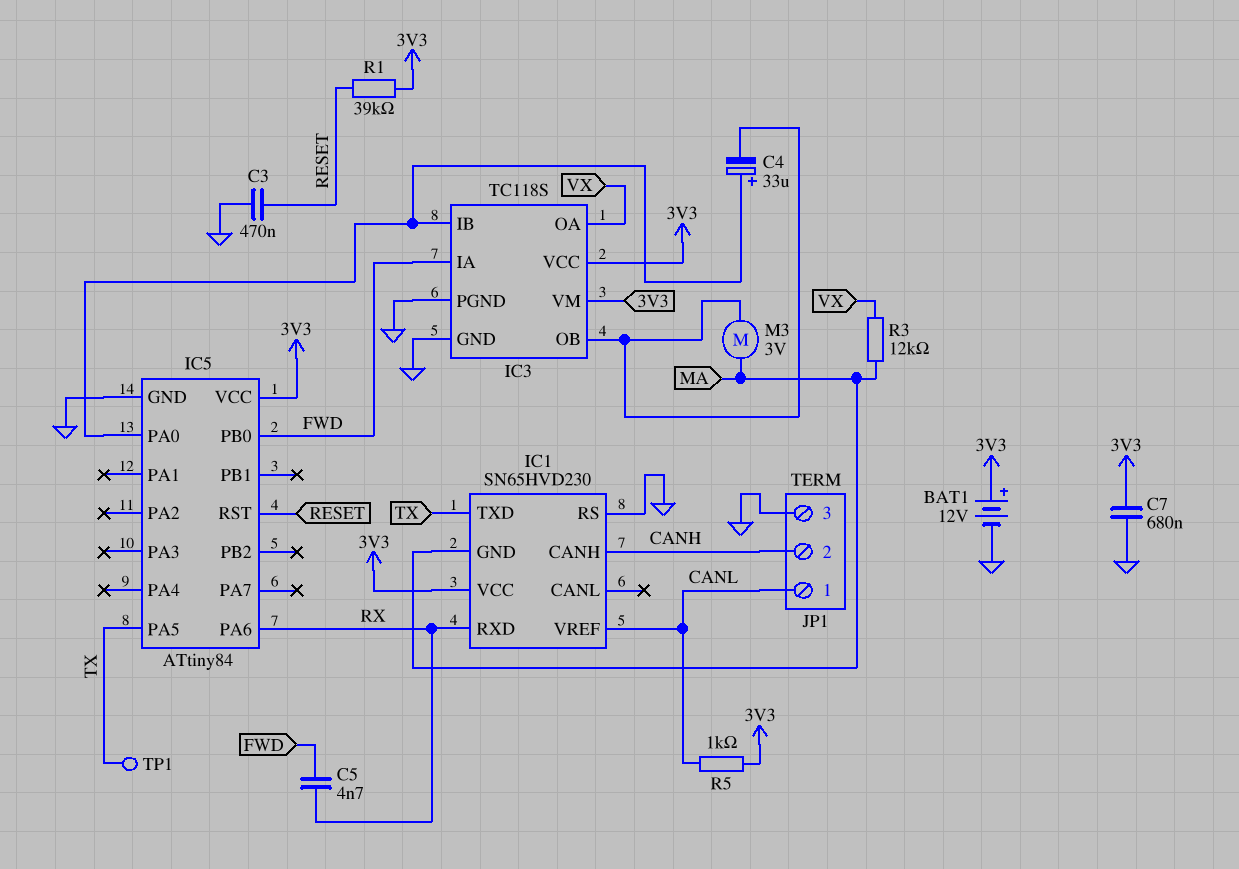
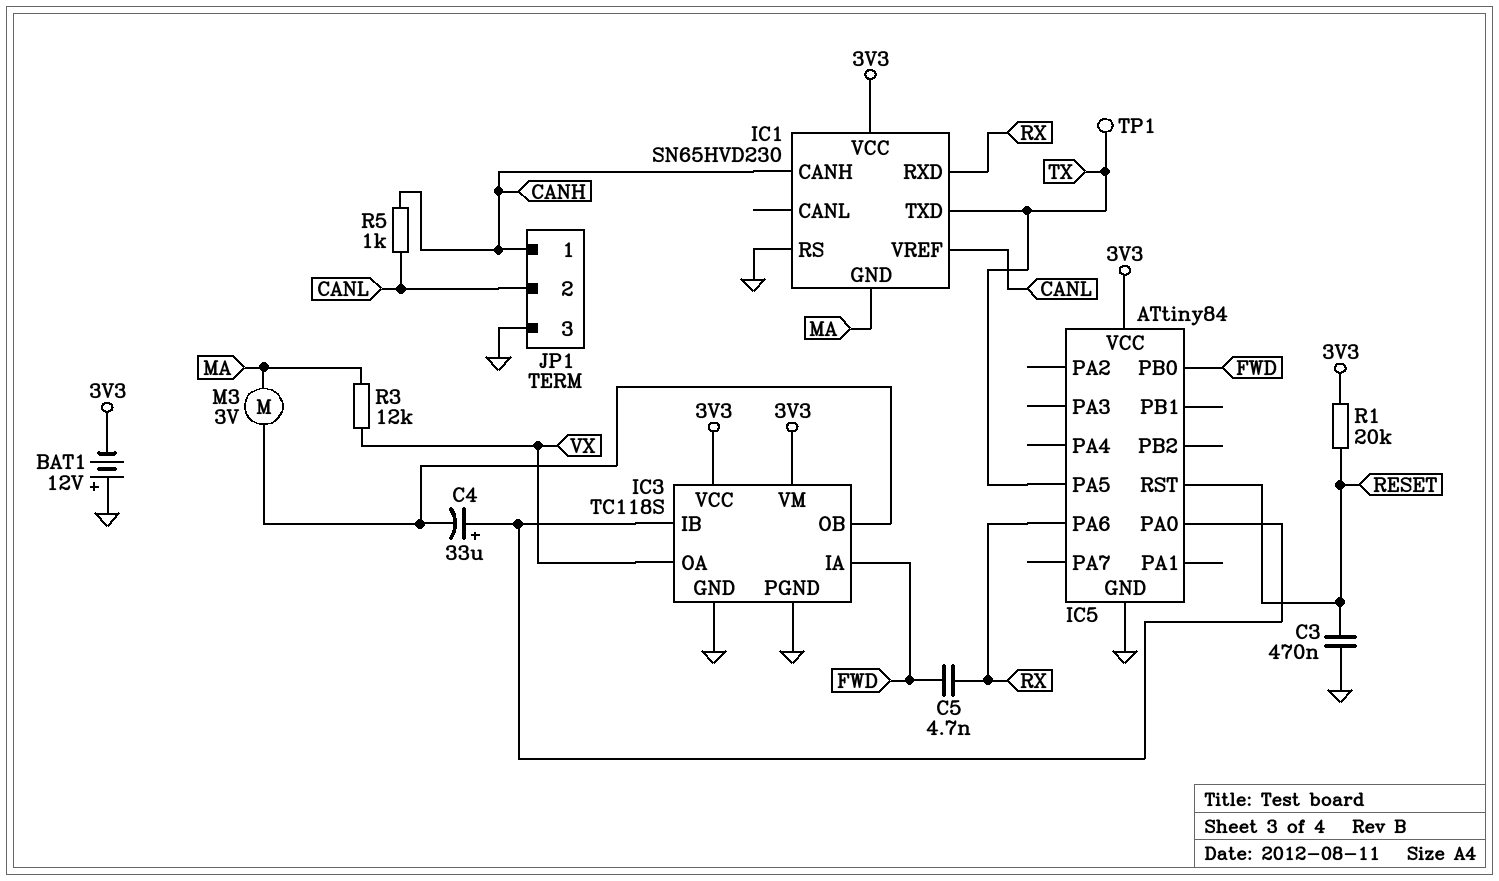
BAT1: 12V (plus 3V3, minus GND) -> 12V (plus GND, minus 3V3)
C7: 680nF (3V3, GND) -> none
JP1 pin 1: CANL -> CANH
JP1 pin 2: CANH -> CANL
R1: 39k (3V3, RESET) -> 20k (3V3, RESET)
R5: 1k (3V3, CANL) -> 1k (CANH, CANL)

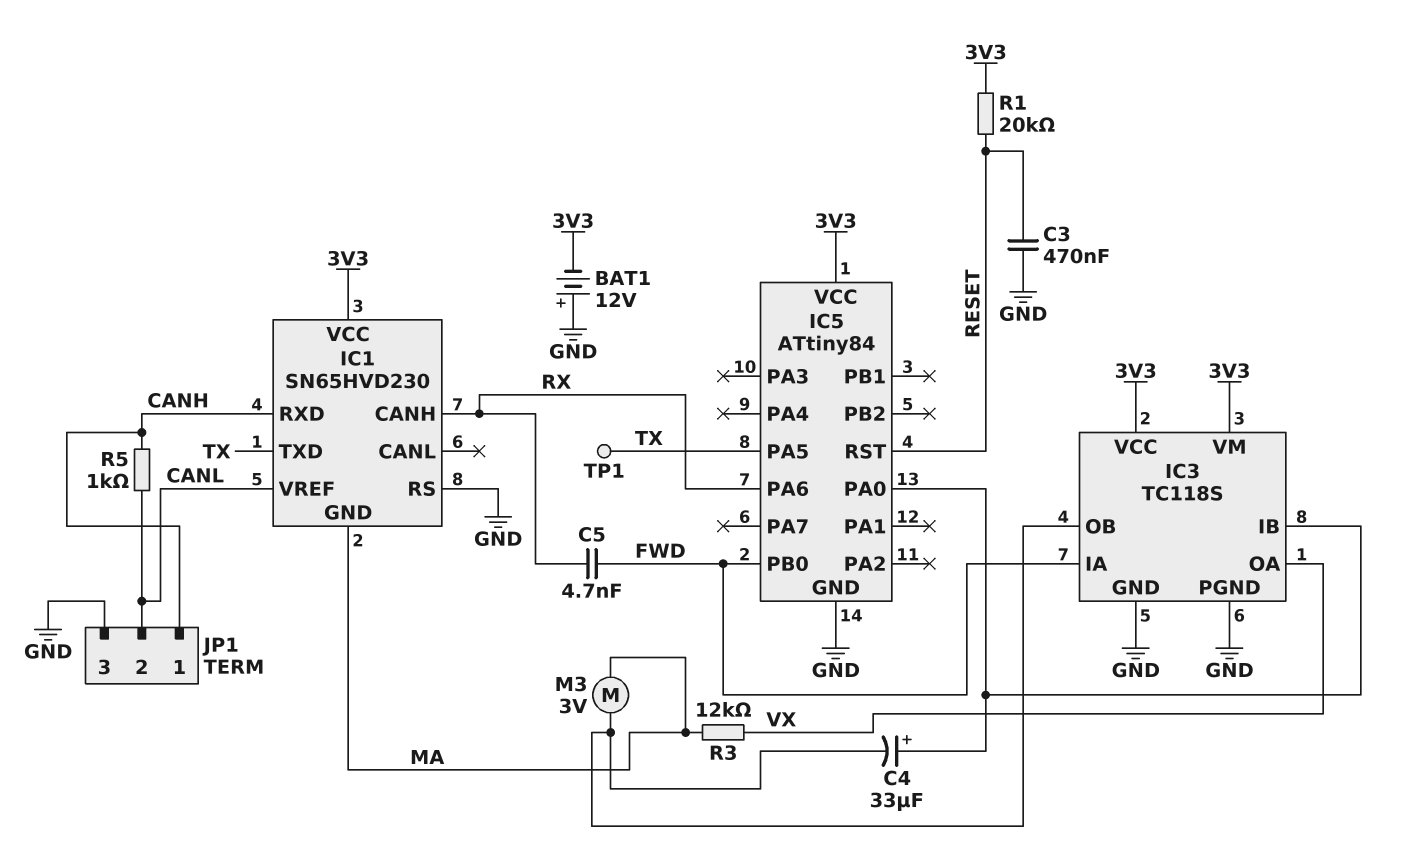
IC1 pin CANH: CANH -> RX
IC1 pin RXD: RX -> CANH

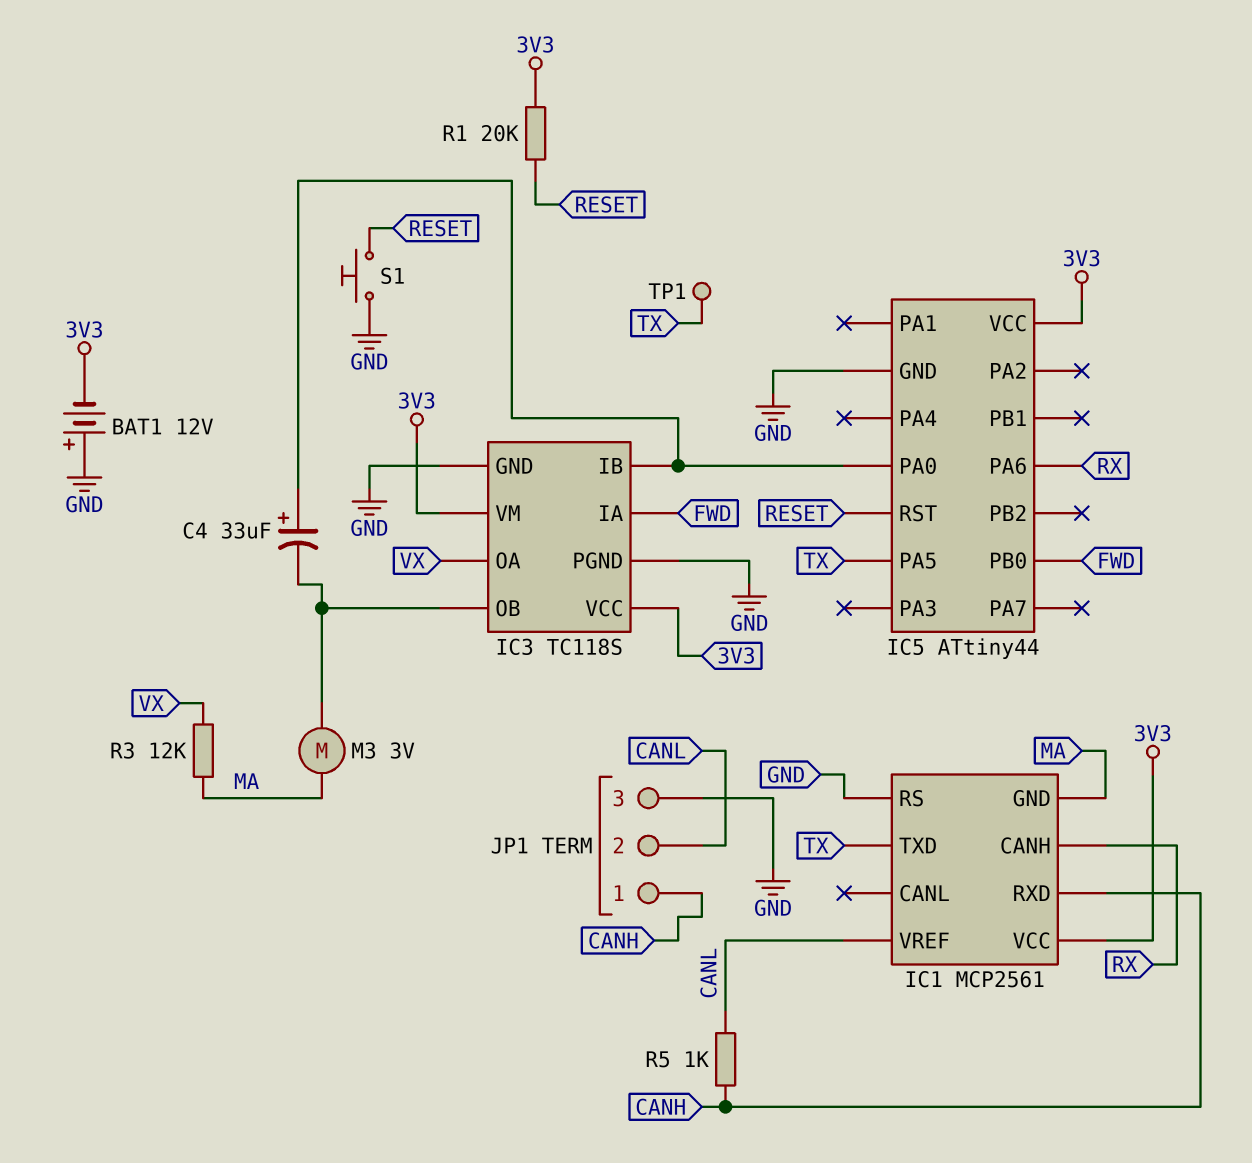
C3: 470nF (GND, RESET) -> none
C5: 4.7nF (FWD, RX) -> none
IC1: SN65HVD230 -> MCP2561
IC5: ATtiny84 -> ATtiny44
S1: none -> button (GND, RESET)

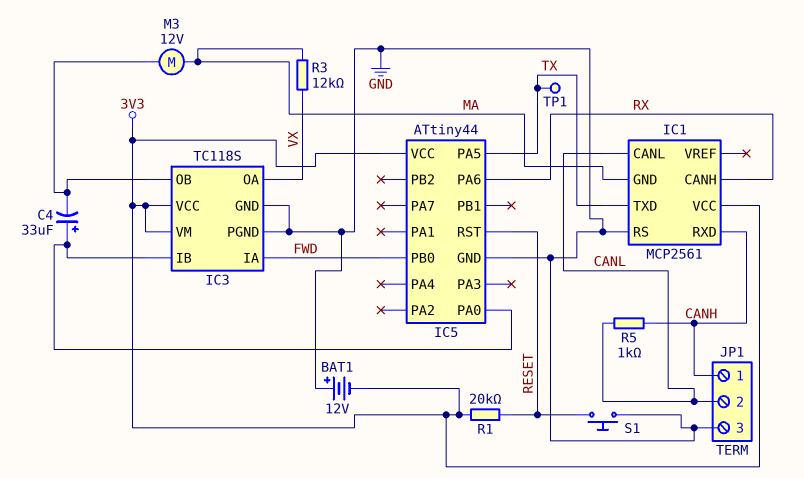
IC1 pin CANL: none -> CANL
IC1 pin VREF: CANL -> none
M3: motor 3V (IC3/OB, MA) -> motor 12V (IC3/OB, MA)

